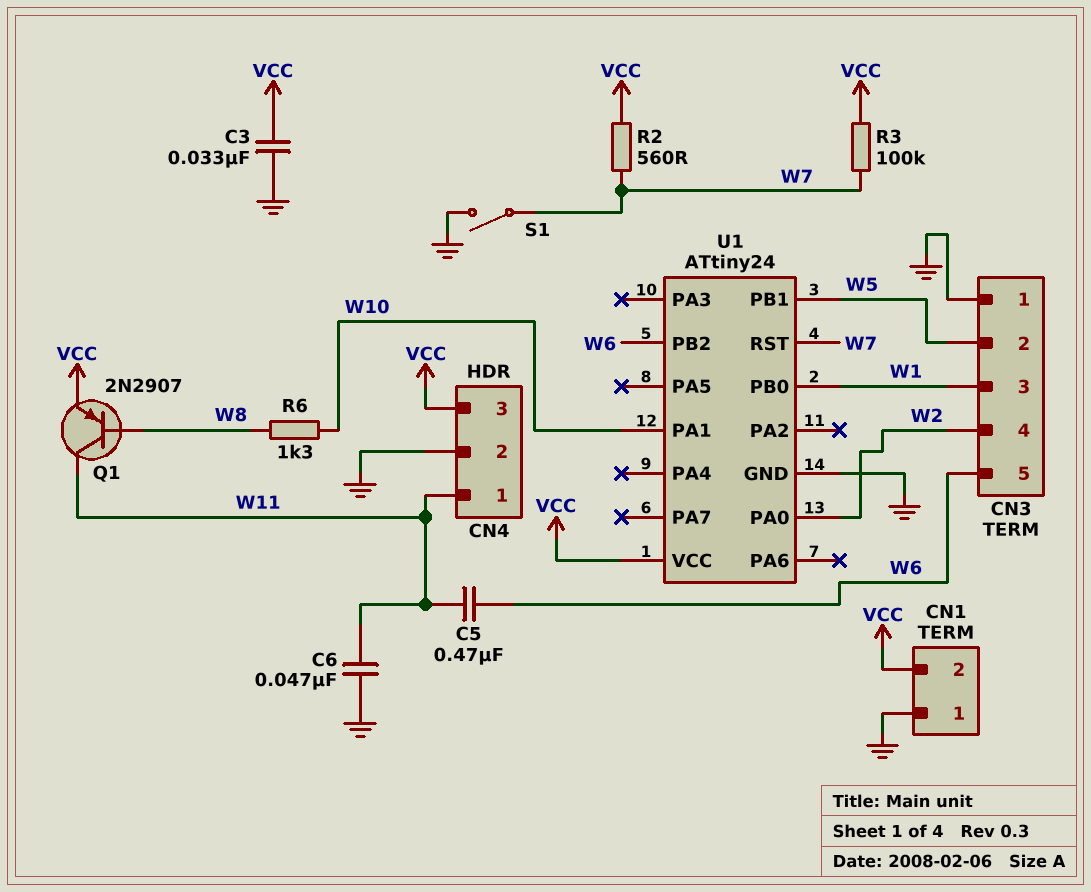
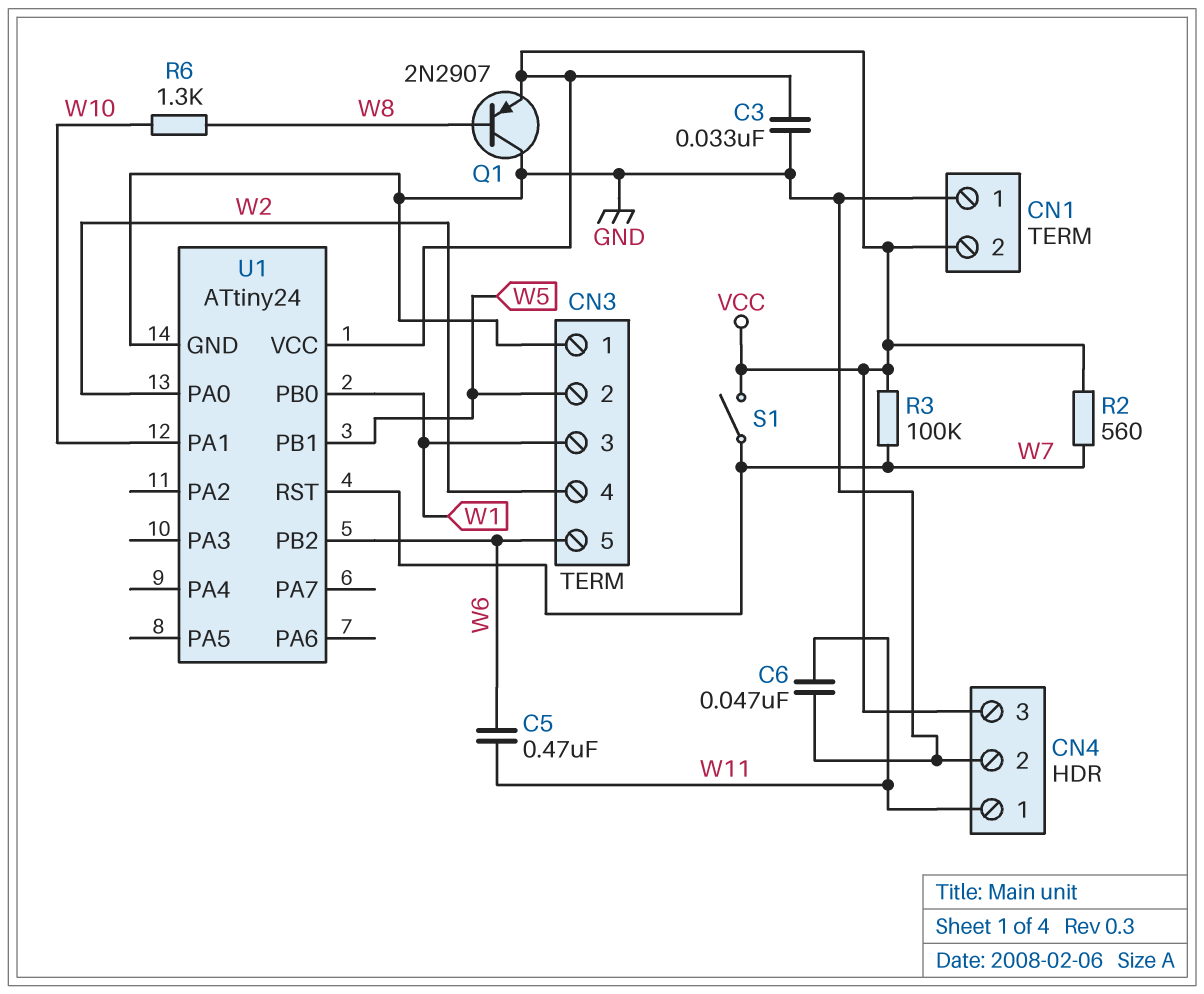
Q1: PNP 2N2907 (B W8, C W11, E VCC) -> PNP 2N2907 (B W8, C GND, E VCC)
S1: switch (GND, W7) -> switch (VCC, W7)

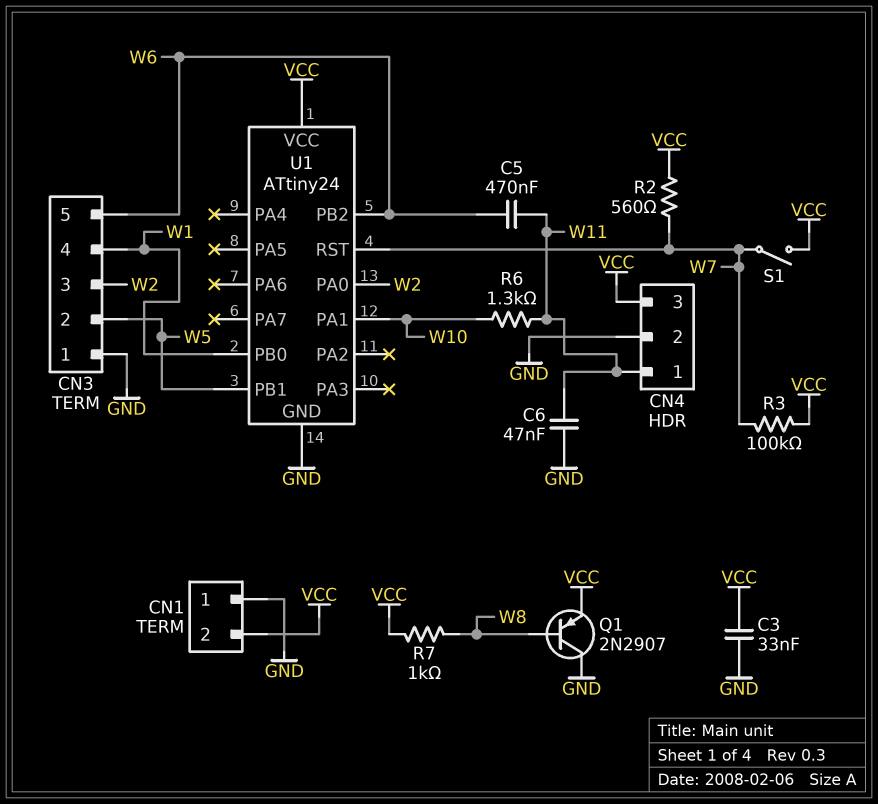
CN3 pin 3: W1 -> W2
CN3 pin 4: W2 -> W1
R6: 1.3k (W8, W10) -> 1.3k (W10, W11)
R7: none -> 1k (VCC, W8)

